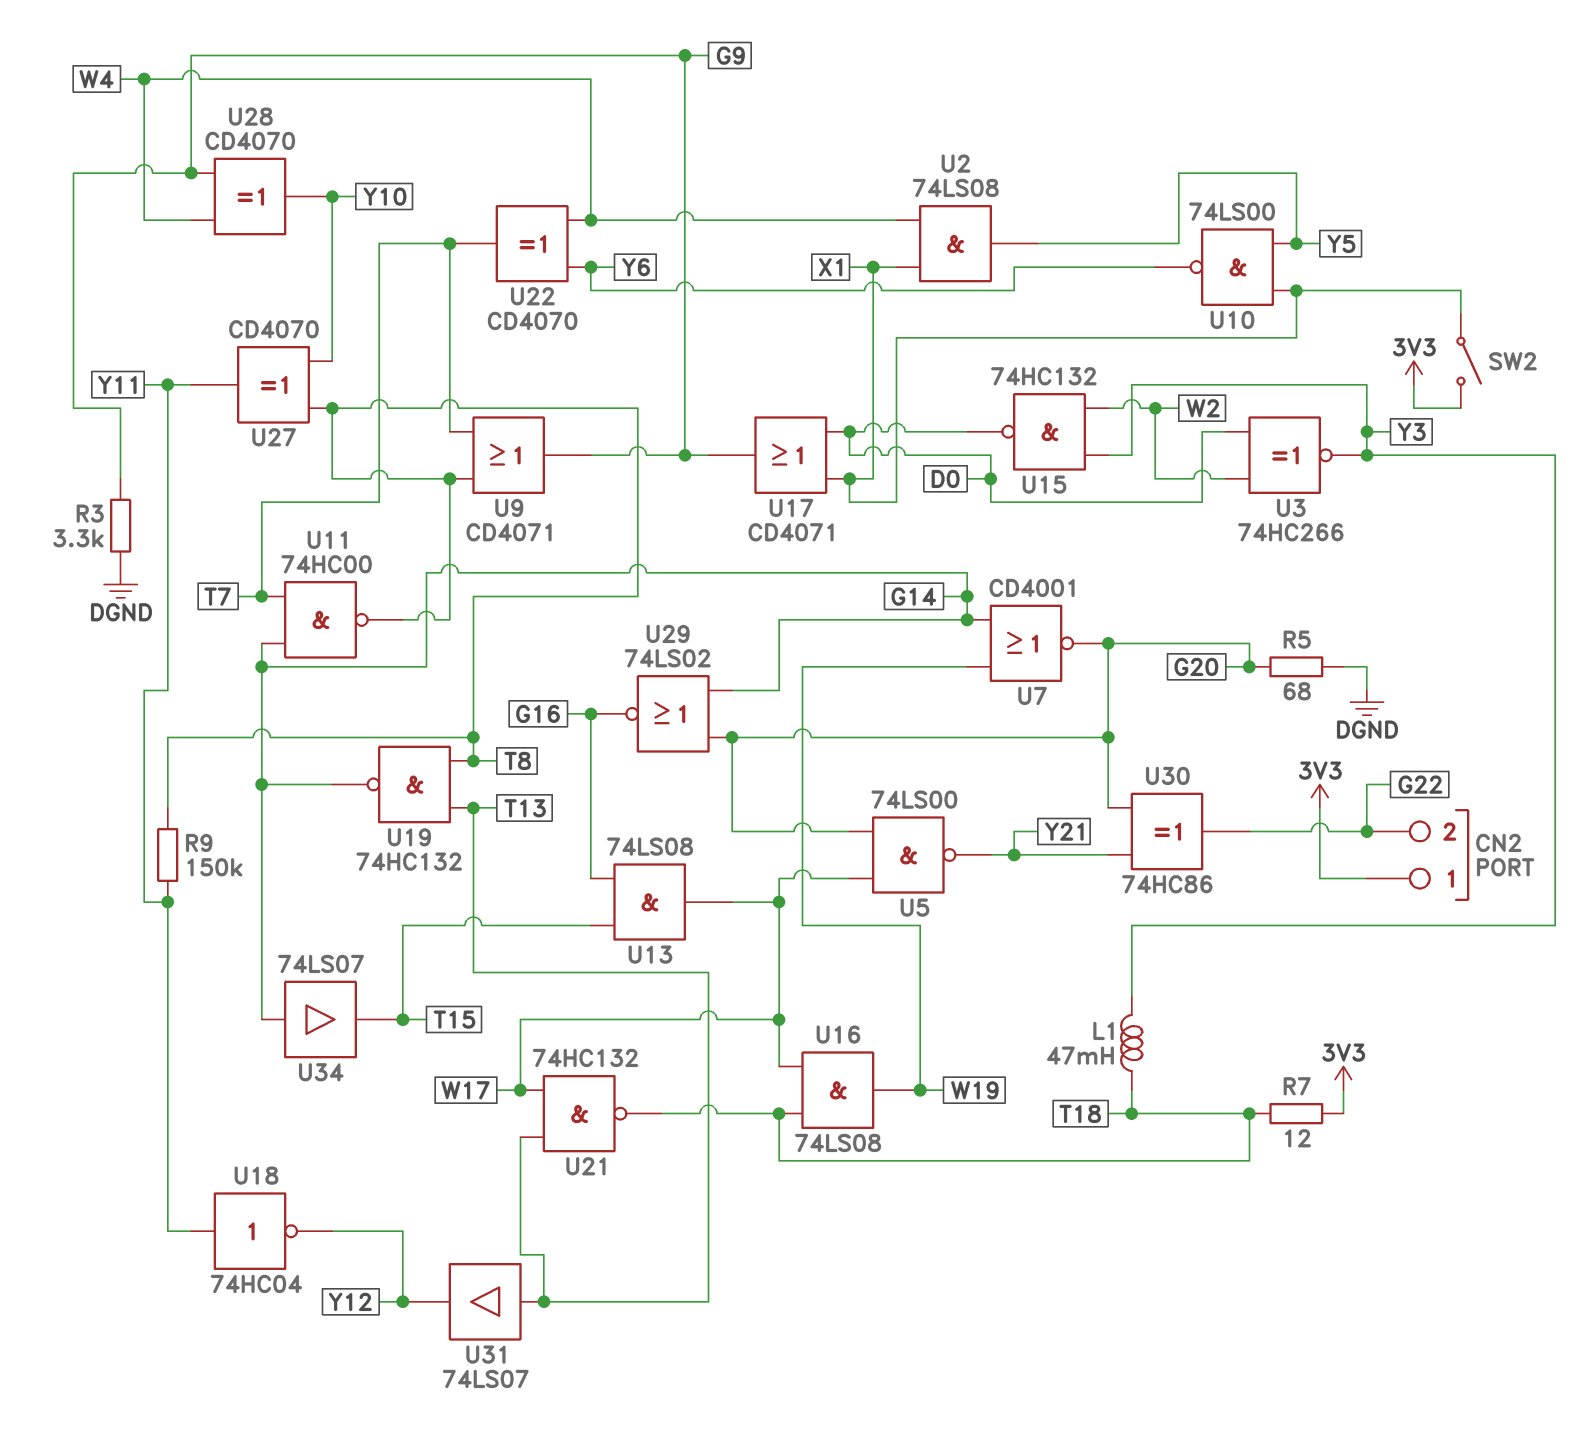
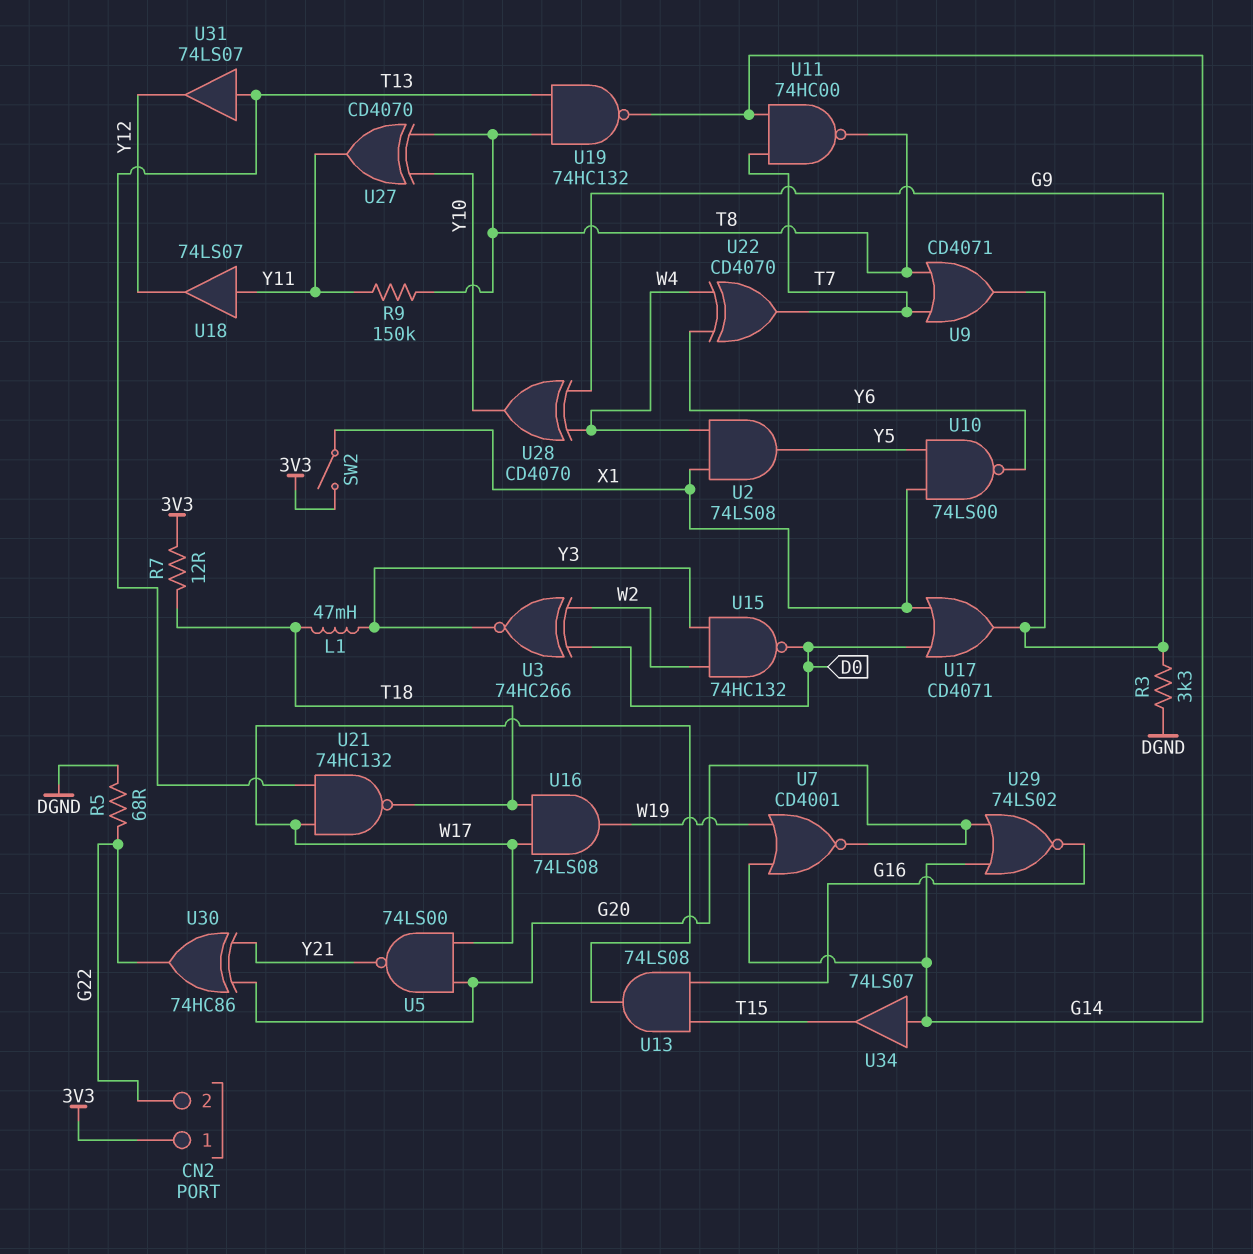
R5: 68 (DGND, G20) -> 68 (DGND, G22)
U18: NOT 74HC04 (in Y11, out Y12) -> buffer 74LS07 (in Y11, out Y12)

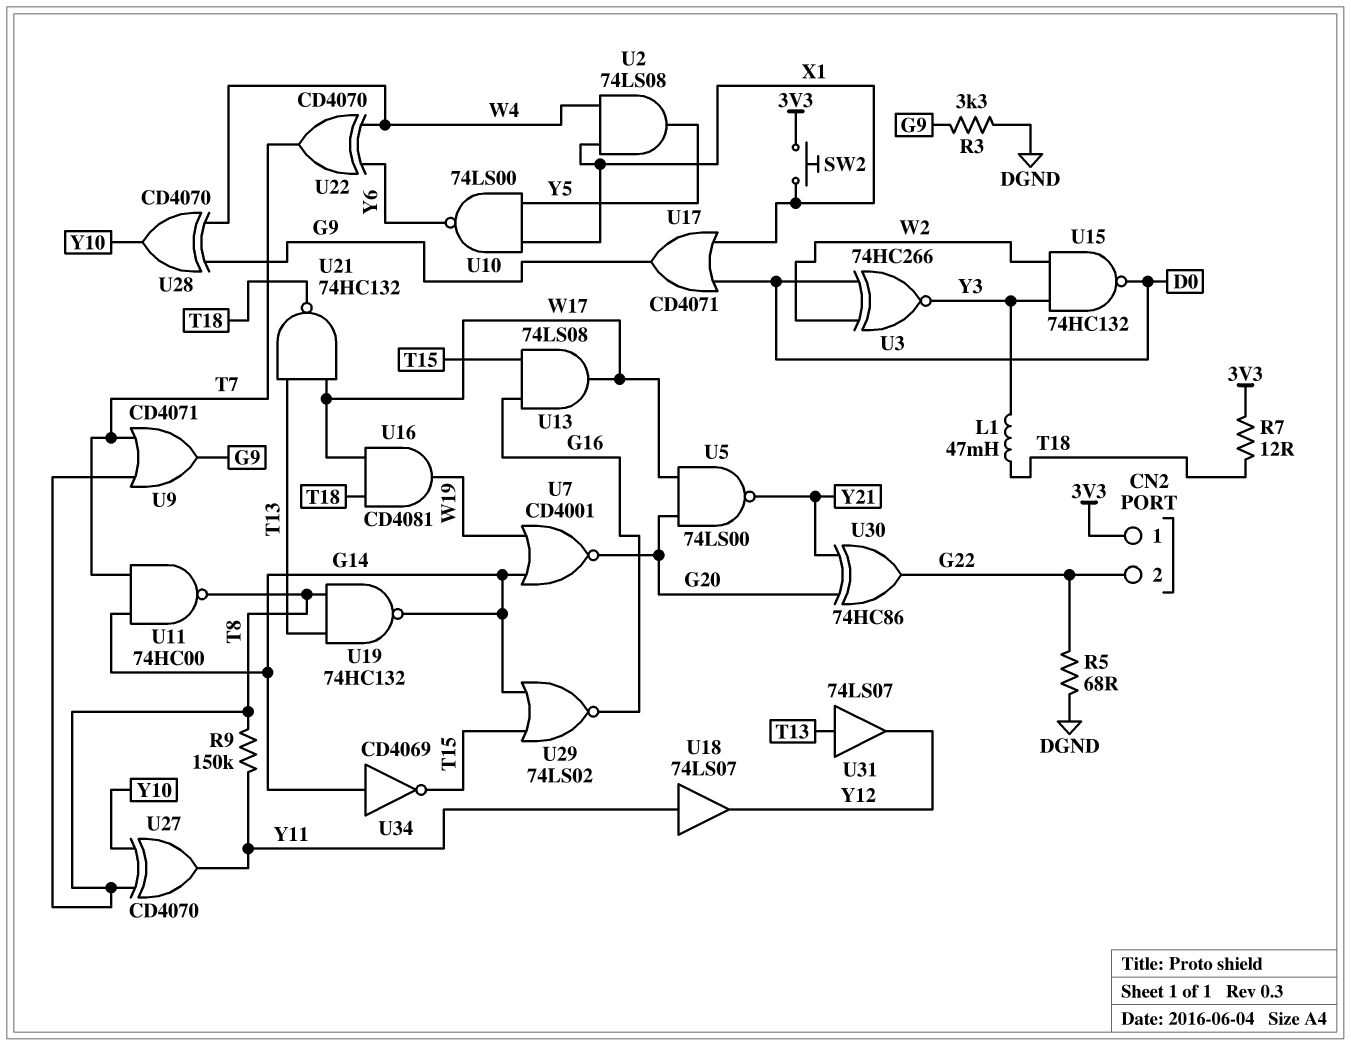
SW2: switch (3V3, X1) -> button (3V3, X1)
U16: AND 74LS08 (in T18, in W17, out W19) -> AND CD4081 (in T18, in W17, out W19)
U29: NOR 74LS02 (in G14, in G20, out G16) -> NOR 74LS02 (in G14, in T15, out G16)
U34: buffer 74LS07 (in G14, out T15) -> NOT CD4069 (in G14, out T15)

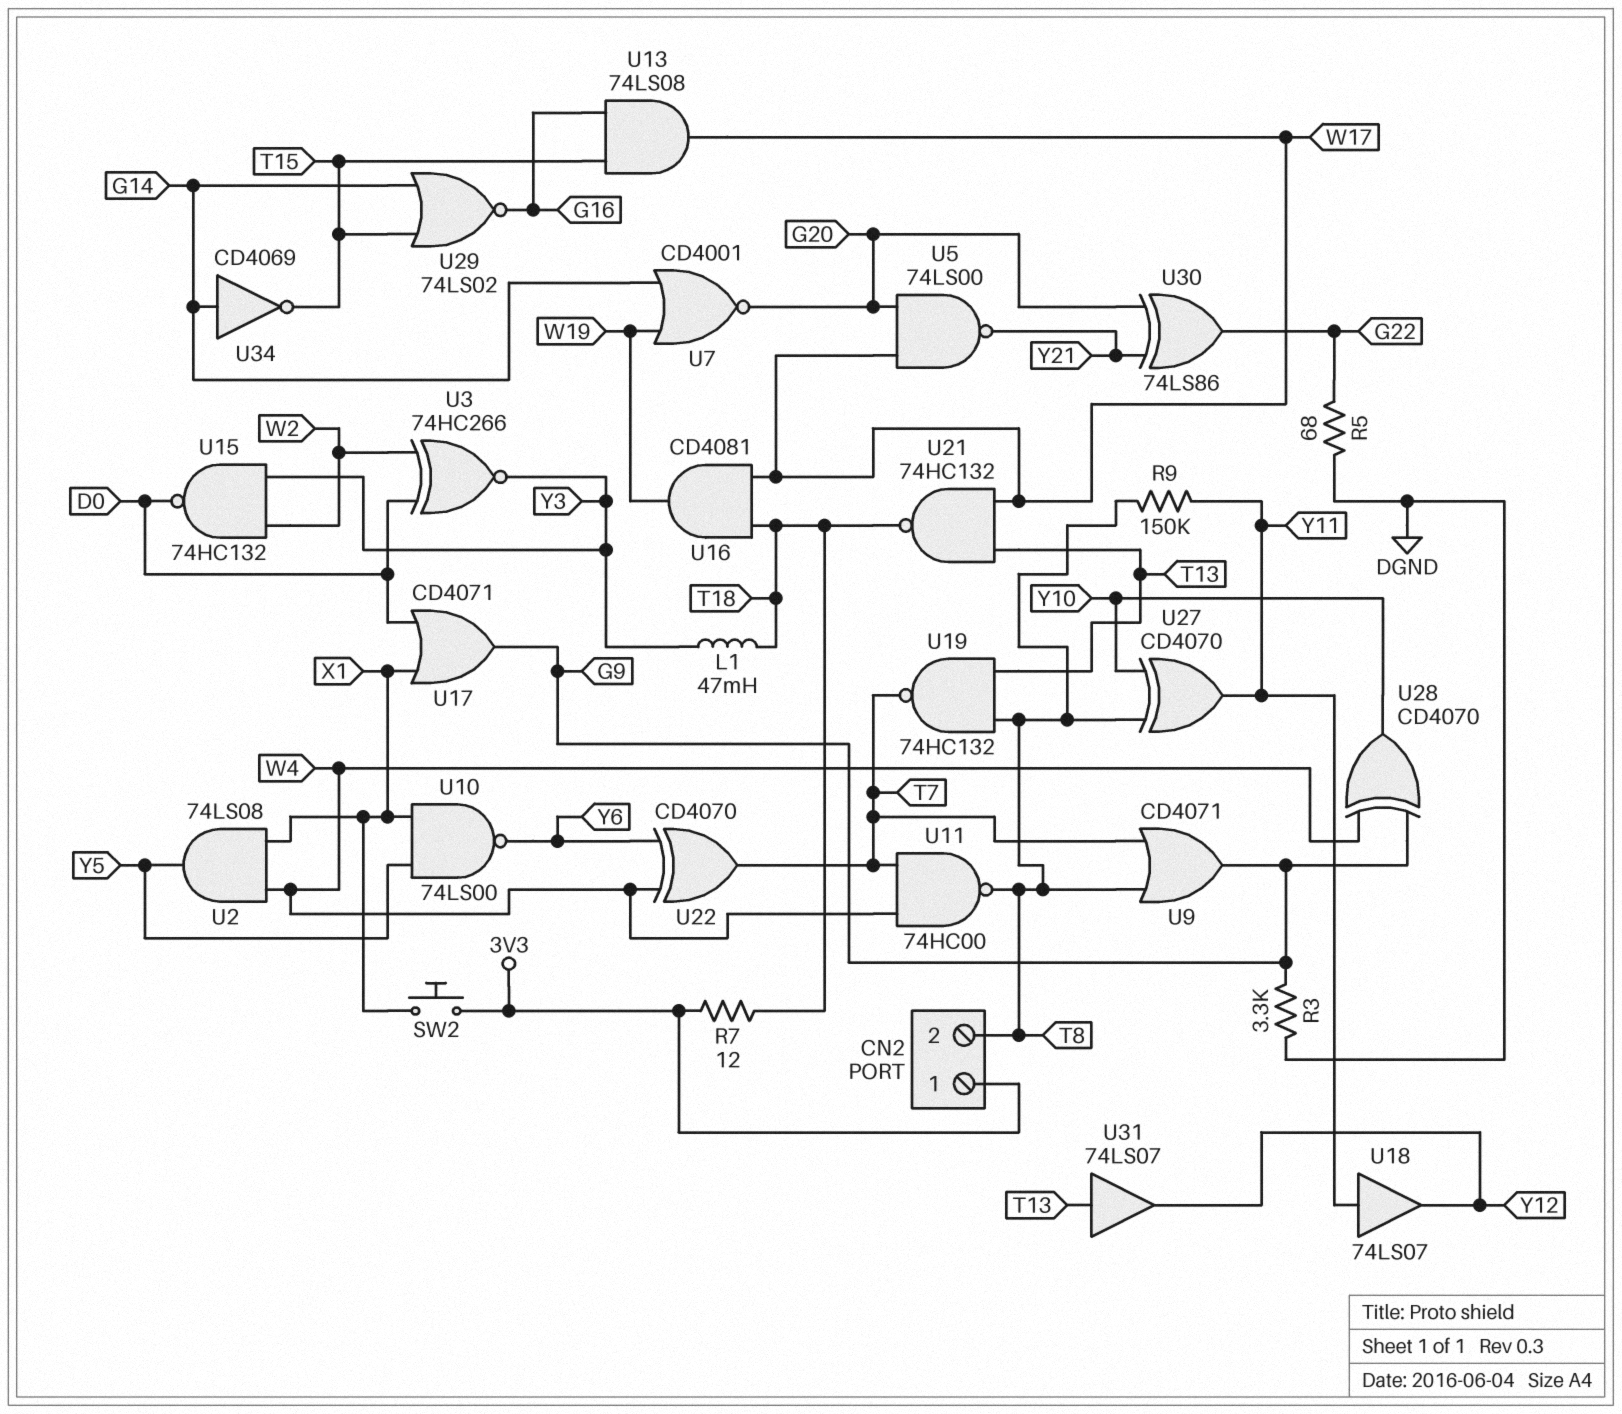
CN2 pin 2: G22 -> T8
U11: NAND 74HC00 (in G14, in T7, out T8) -> NAND 74HC00 (in T7, in W4, out T8)
U19: NAND 74HC132 (in T8, in T13, out G14) -> NAND 74HC132 (in T8, in T13, out T7)
U30: XOR 74HC86 (in G20, in Y21, out G22) -> XOR 74LS86 (in G20, in Y21, out G22)

